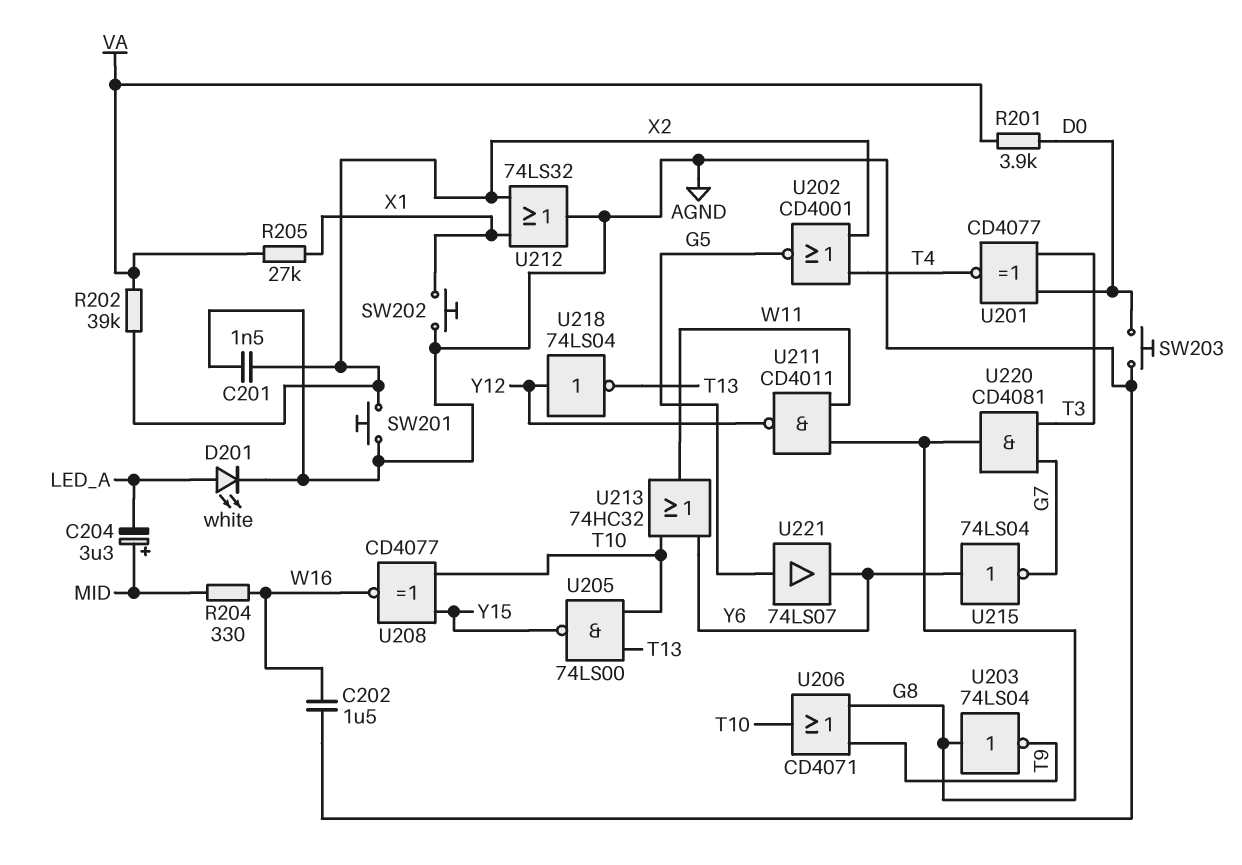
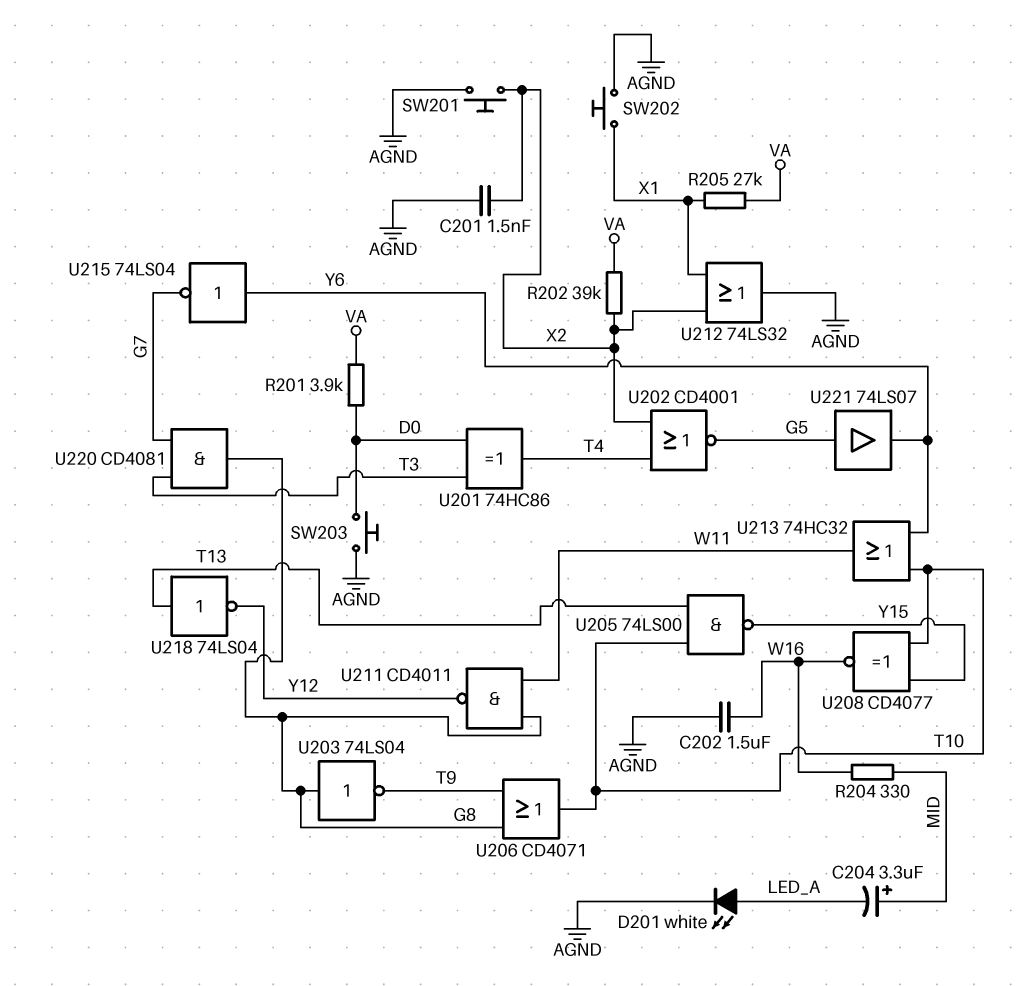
U201: XNOR CD4077 (in D0, in T3, out T4) -> XOR 74HC86 (in D0, in T3, out T4)
U218: NOT 74LS04 (in Y12, out T13) -> NOT 74LS04 (in T13, out Y12)

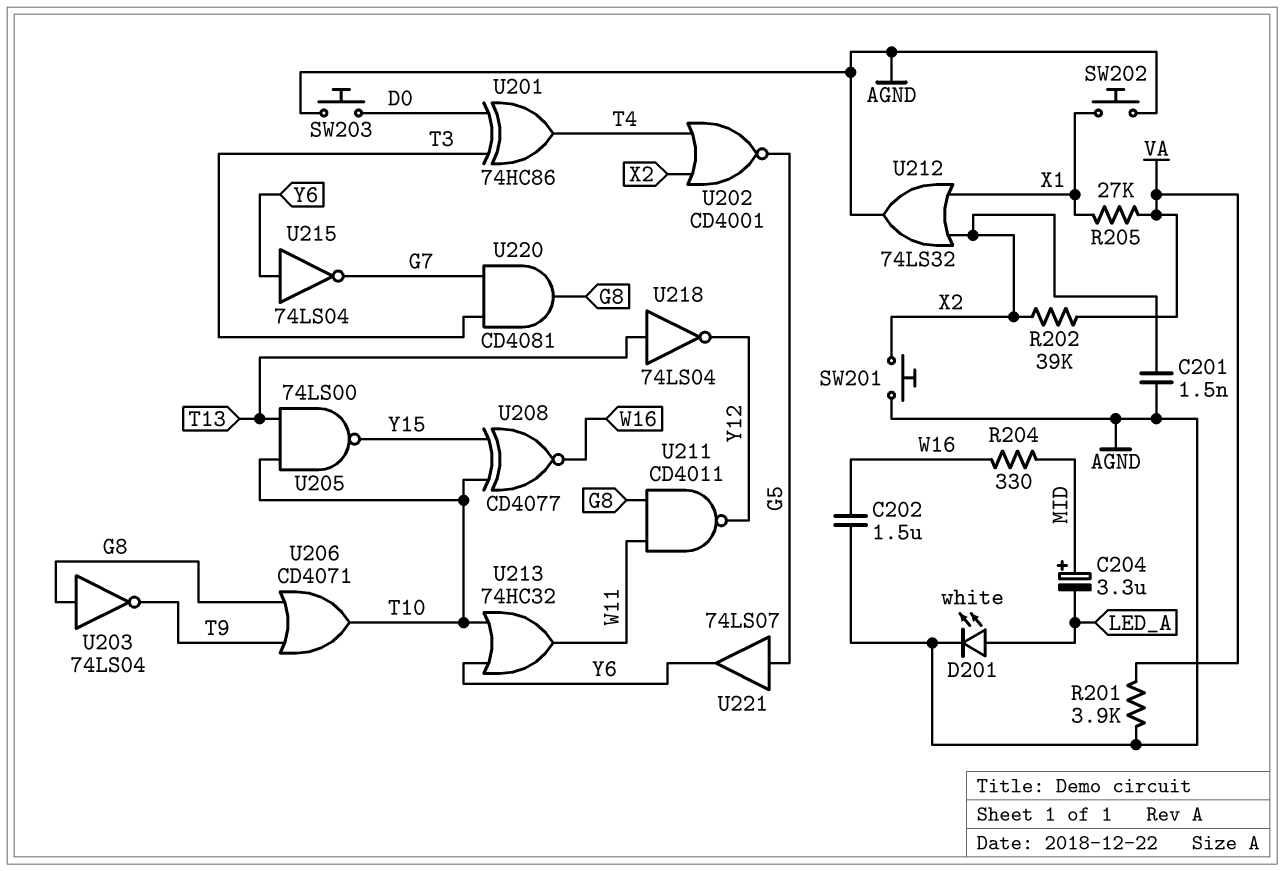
R201: 3.9k (D0, VA) -> 3.9k (AGND, VA)

